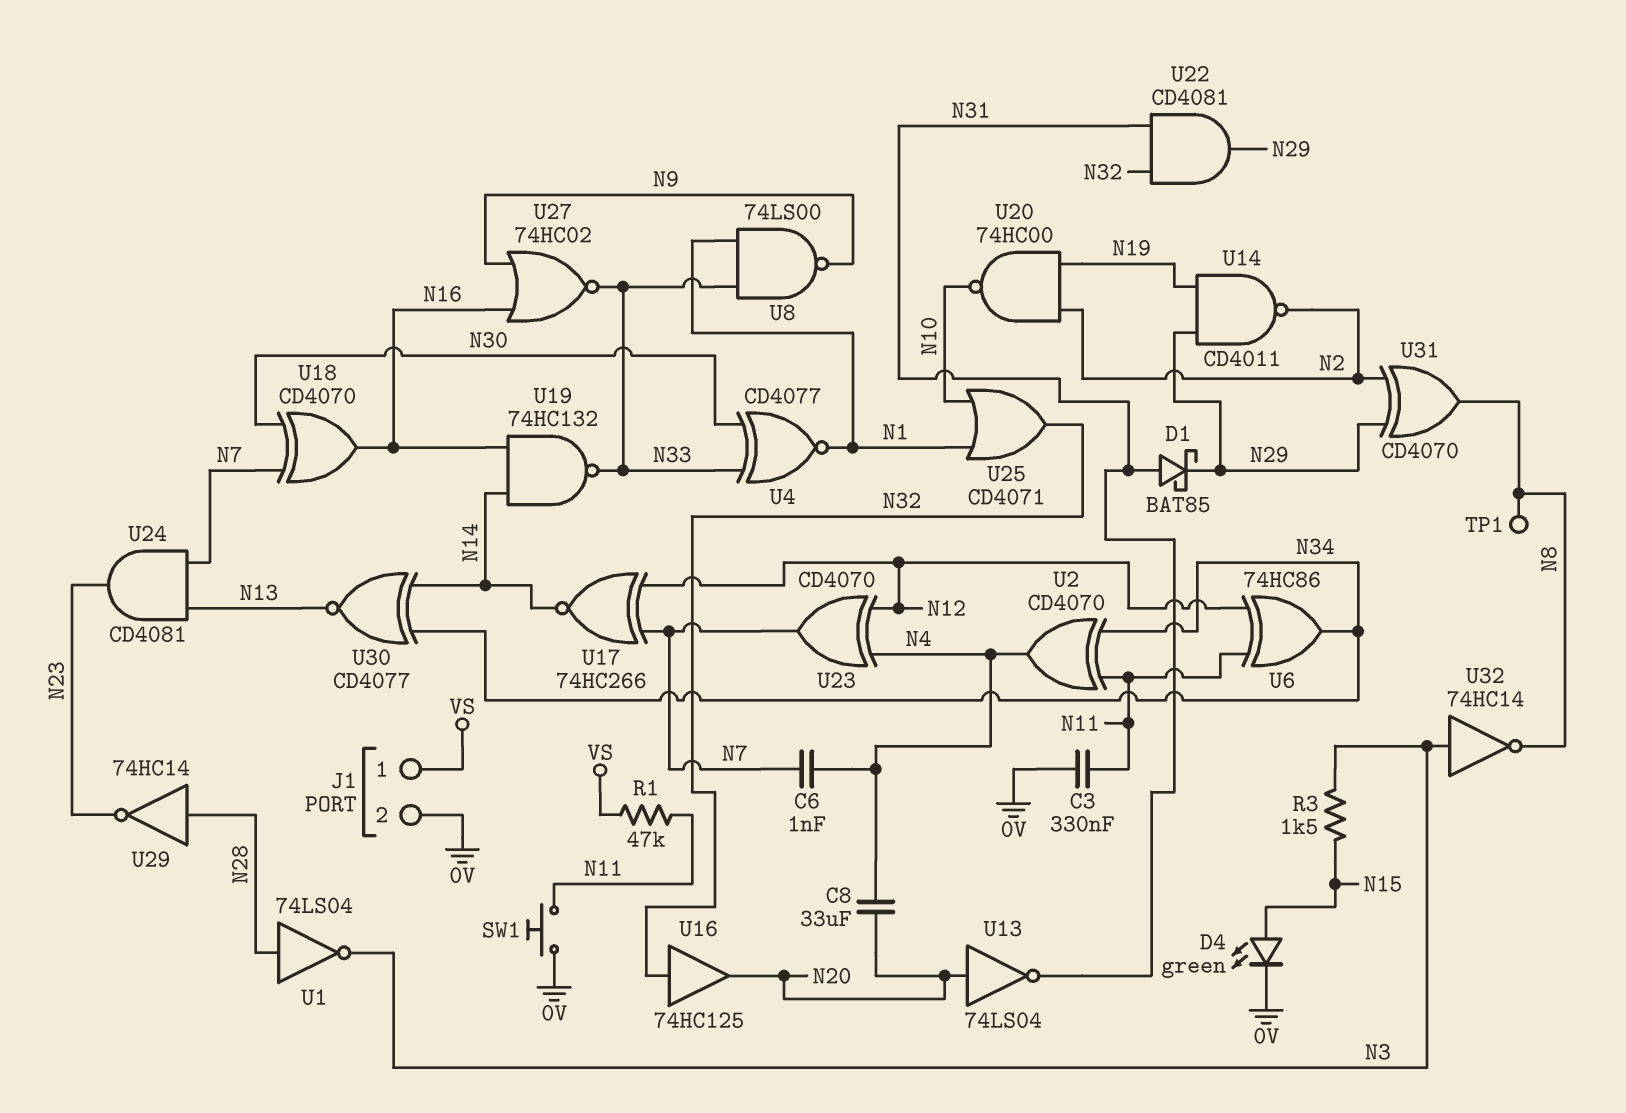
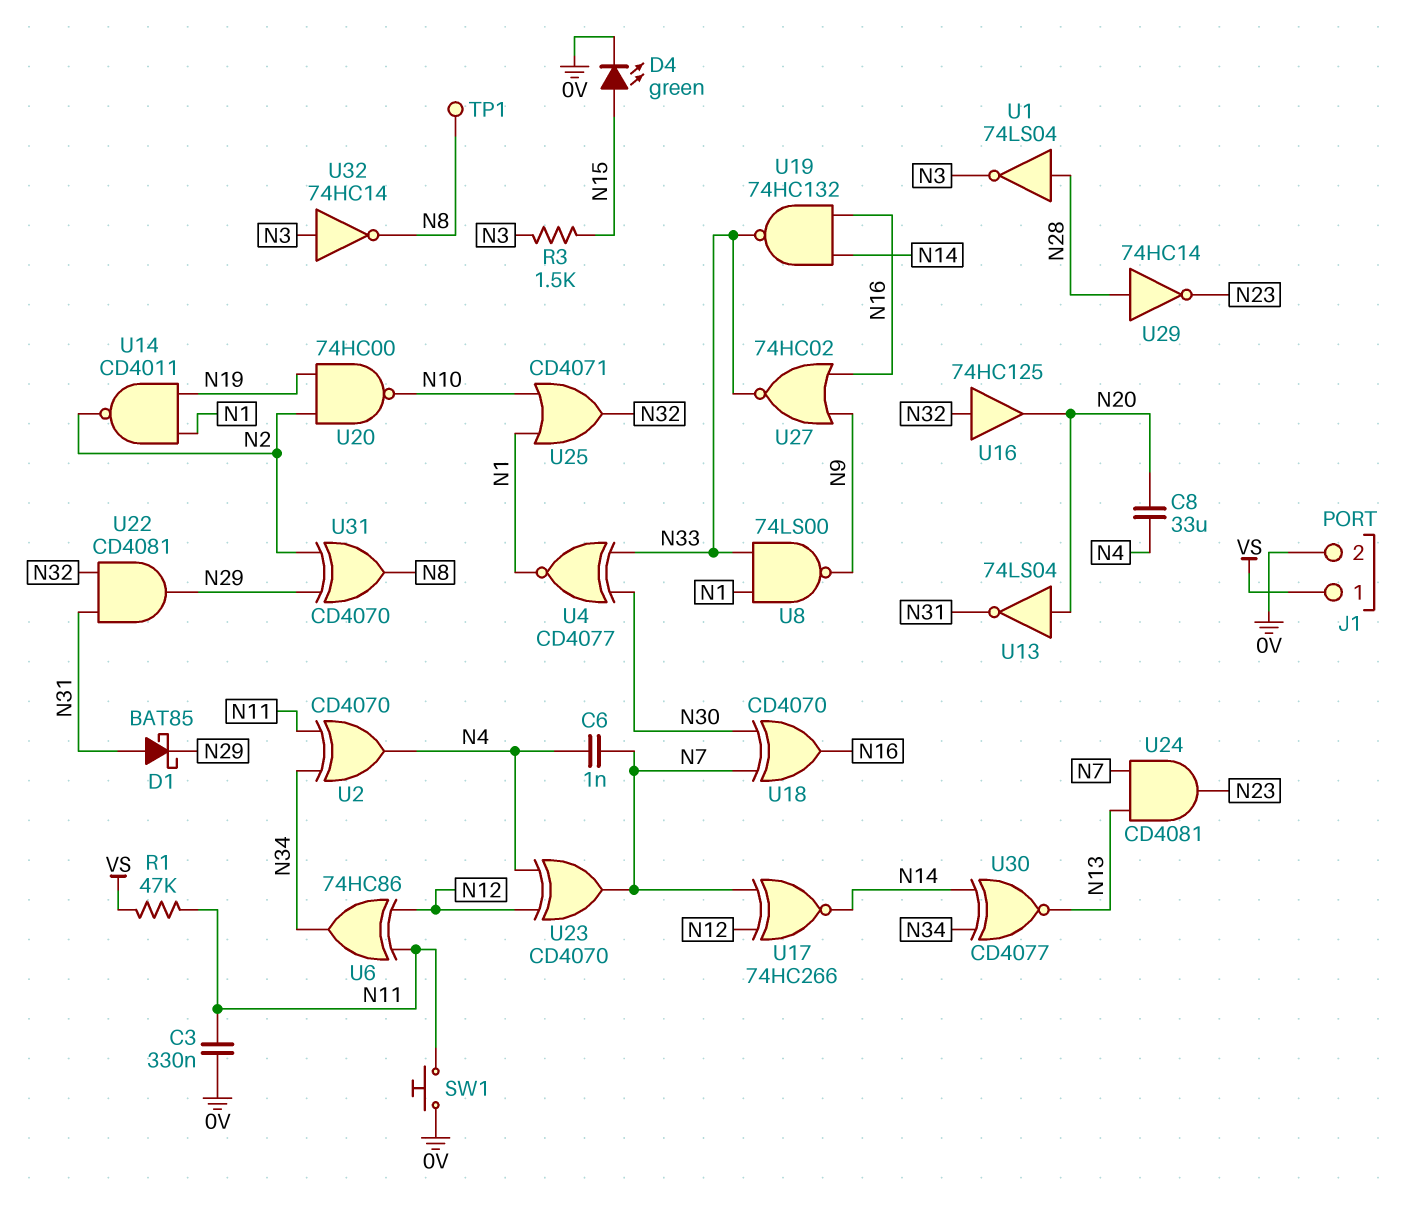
U14: NAND CD4011 (in N19, in N29, out N2) -> NAND CD4011 (in N1, in N19, out N2)

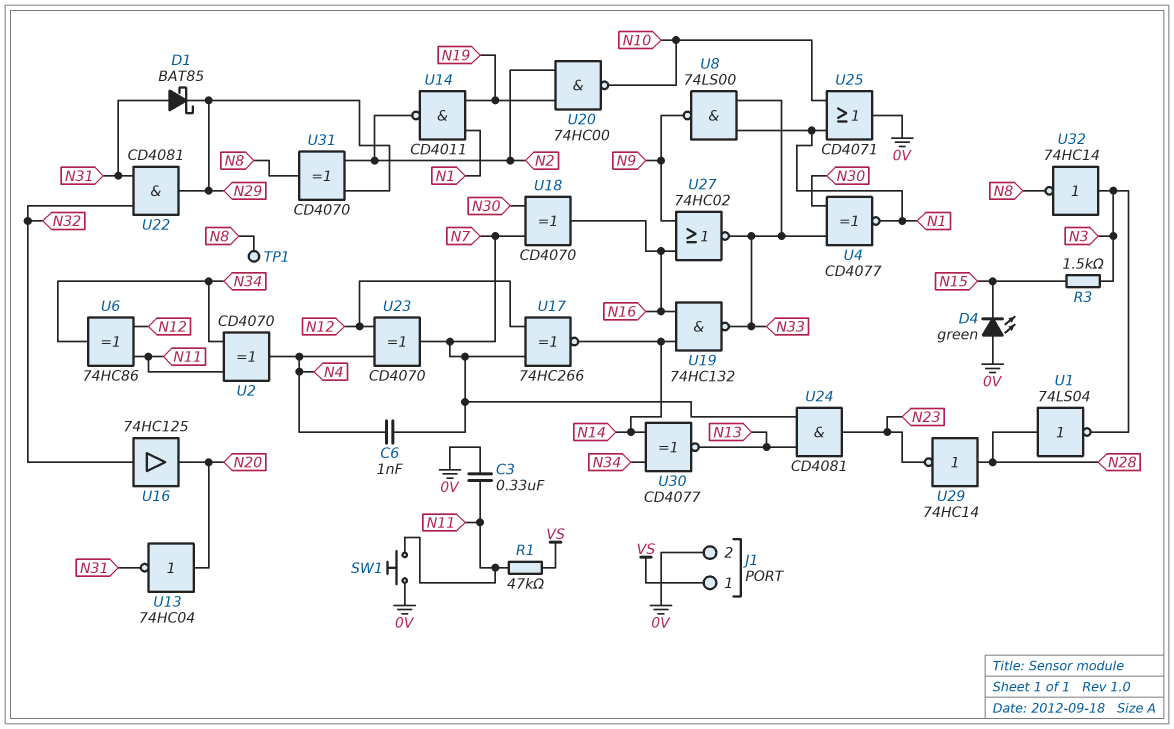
C8: 33uF (N4, N20) -> none
D4: LED green (A N15, K 0V) -> LED green (A 0V, K N15)
U13: NOT 74LS04 (in N20, out N31) -> NOT 74HC04 (in N20, out N31)
U25: OR CD4071 (in N1, in N10, out N32) -> OR CD4071 (in N1, in N10, out 0V)

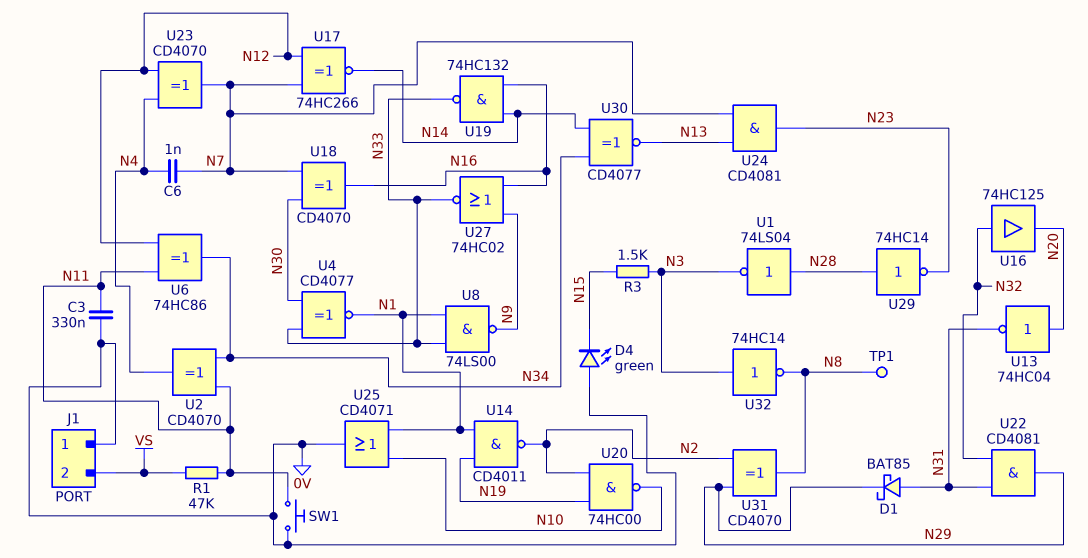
J1 pin 1: VS -> 0V
J1 pin 2: 0V -> VS

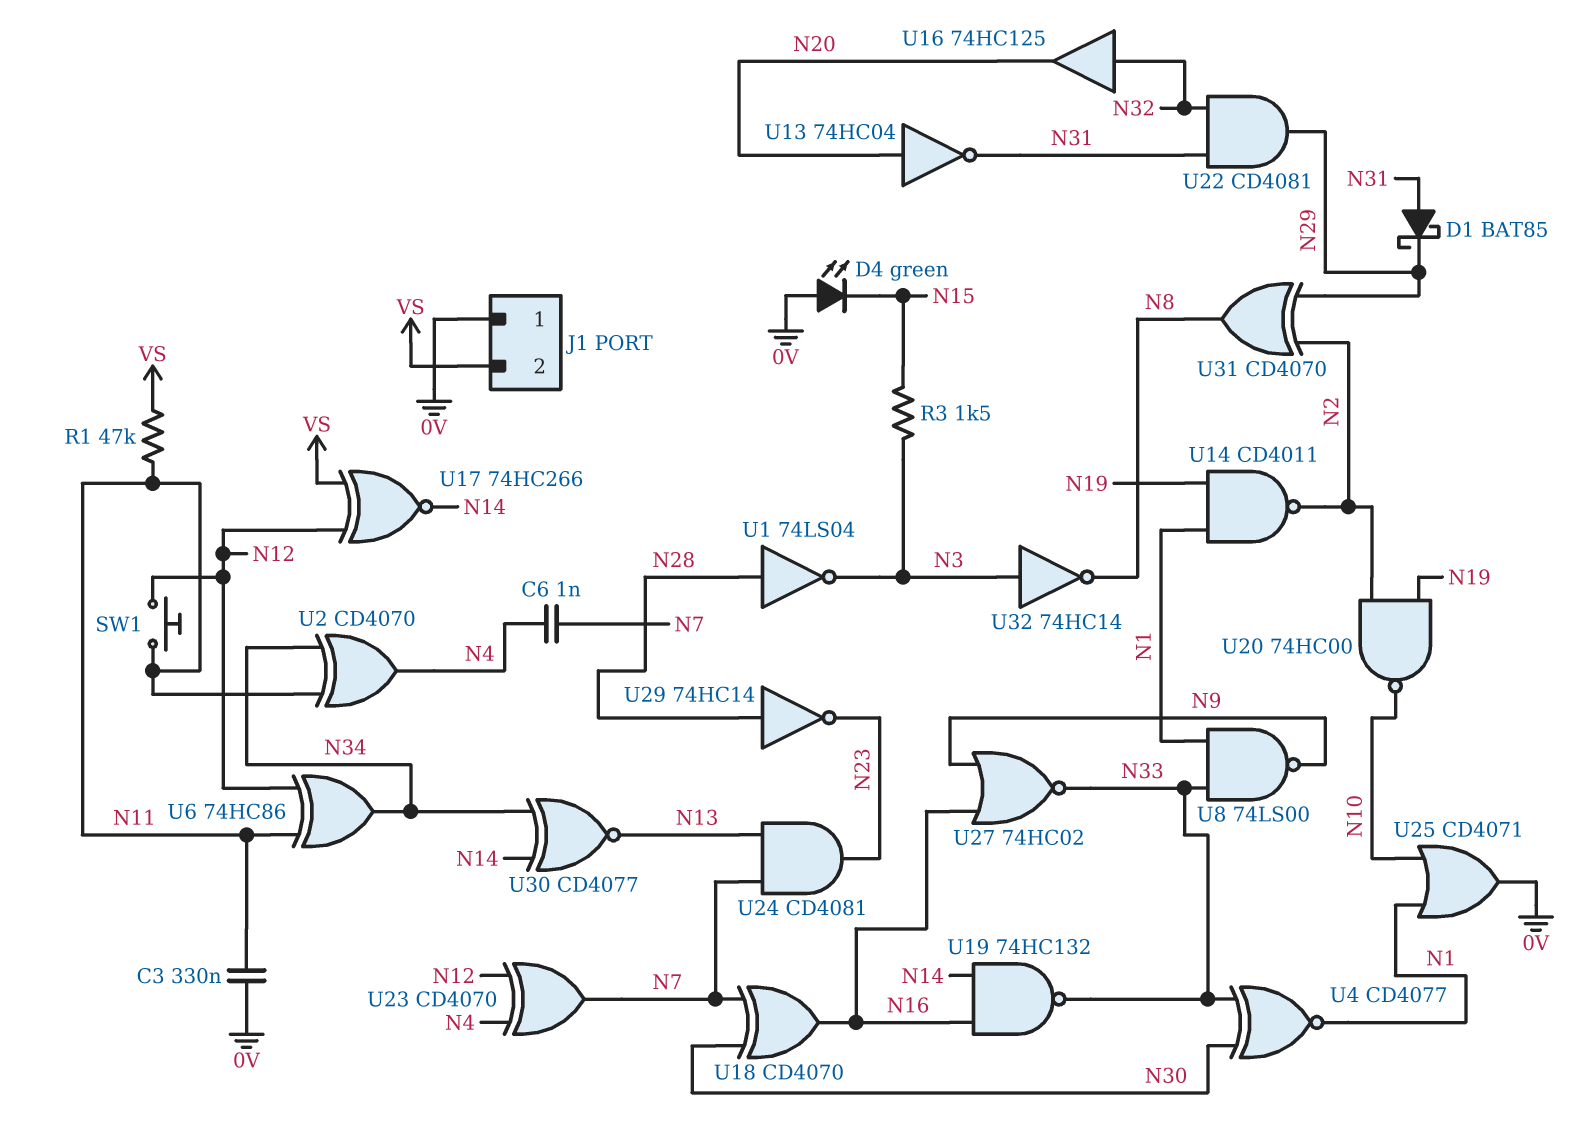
SW1: button (0V, N11) -> button (N11, N12)
TP1: test point (N8) -> none
U17: XNOR 74HC266 (in N7, in N12, out N14) -> XNOR 74HC266 (in N12, in VS, out N14)

